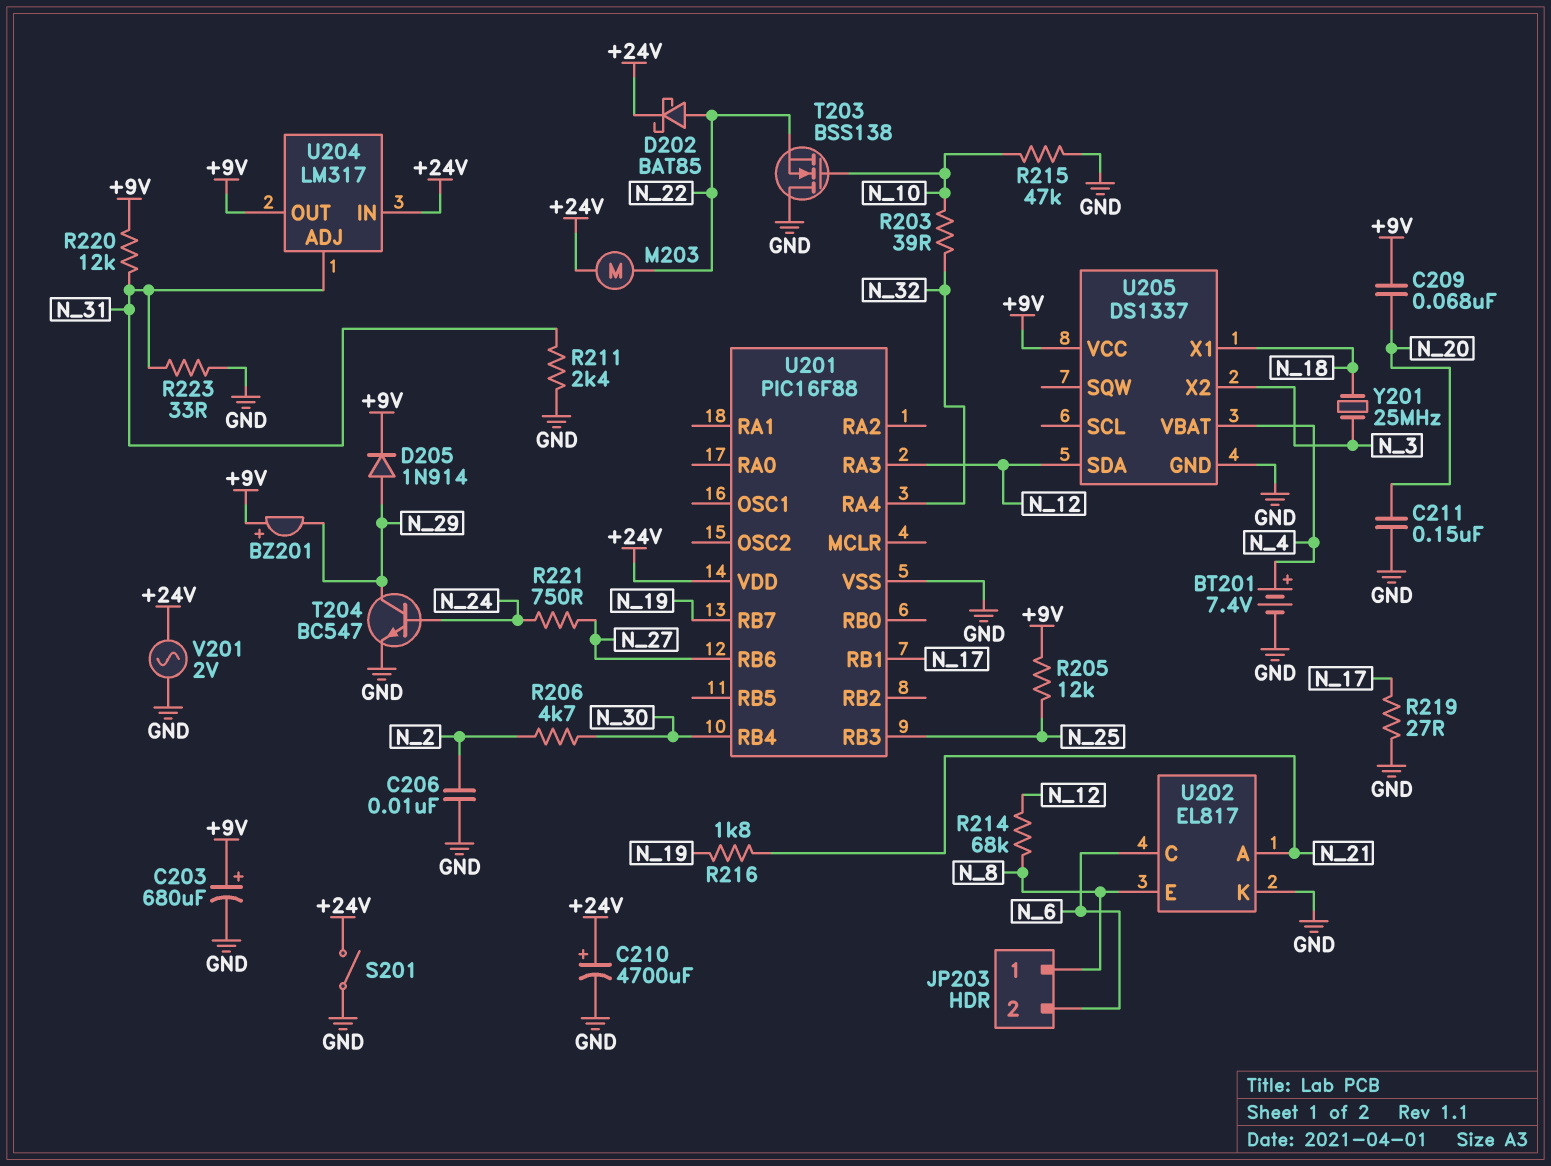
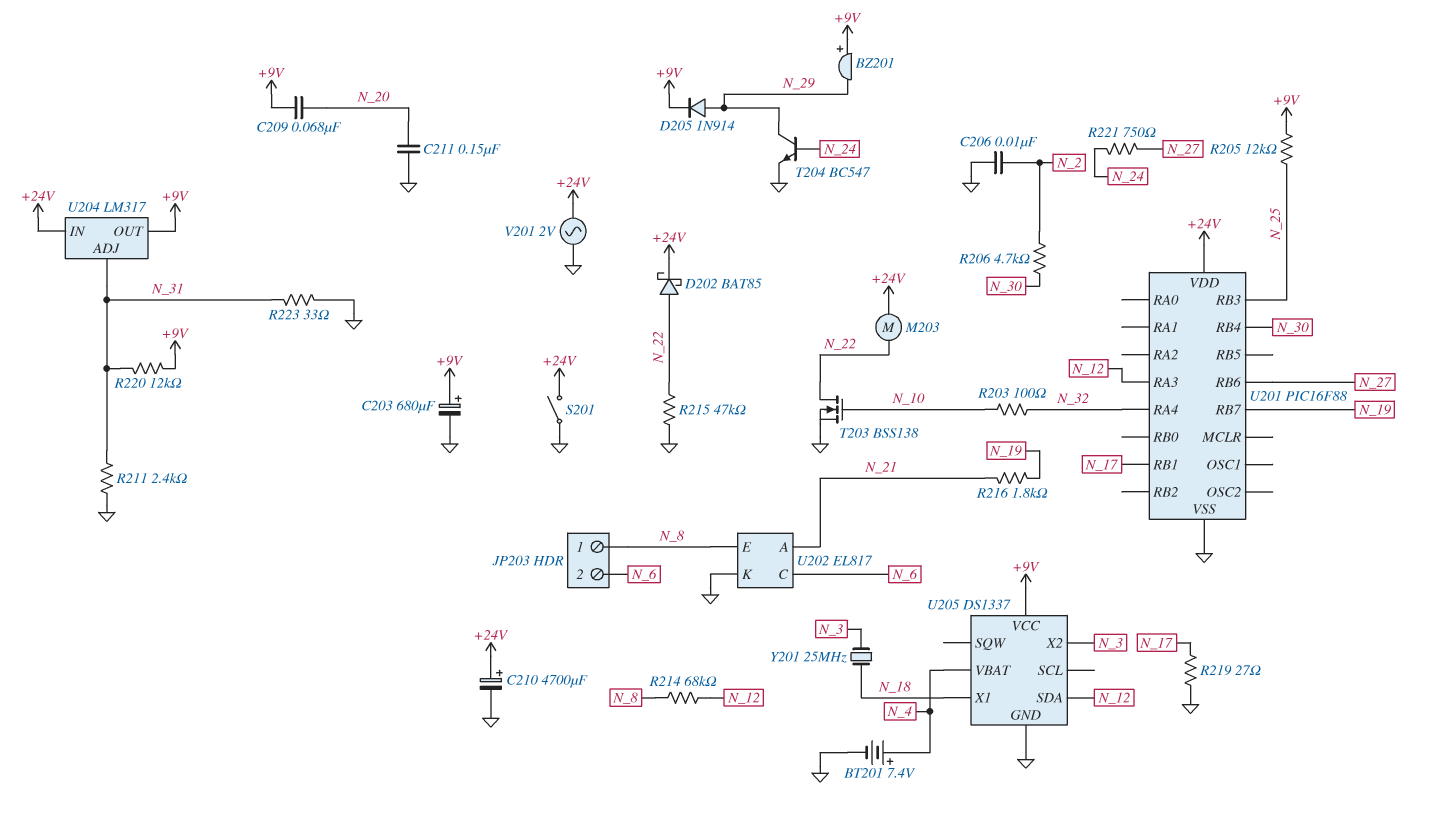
R203: 39 (N_10, N_32) -> 100 (N_10, N_32)
R215: 47k (GND, N_10) -> 47k (GND, N_22)
T203: NMOS BSS138 (G N_10, D GND, S N_22) -> NMOS BSS138 (G N_10, D N_22, S GND)

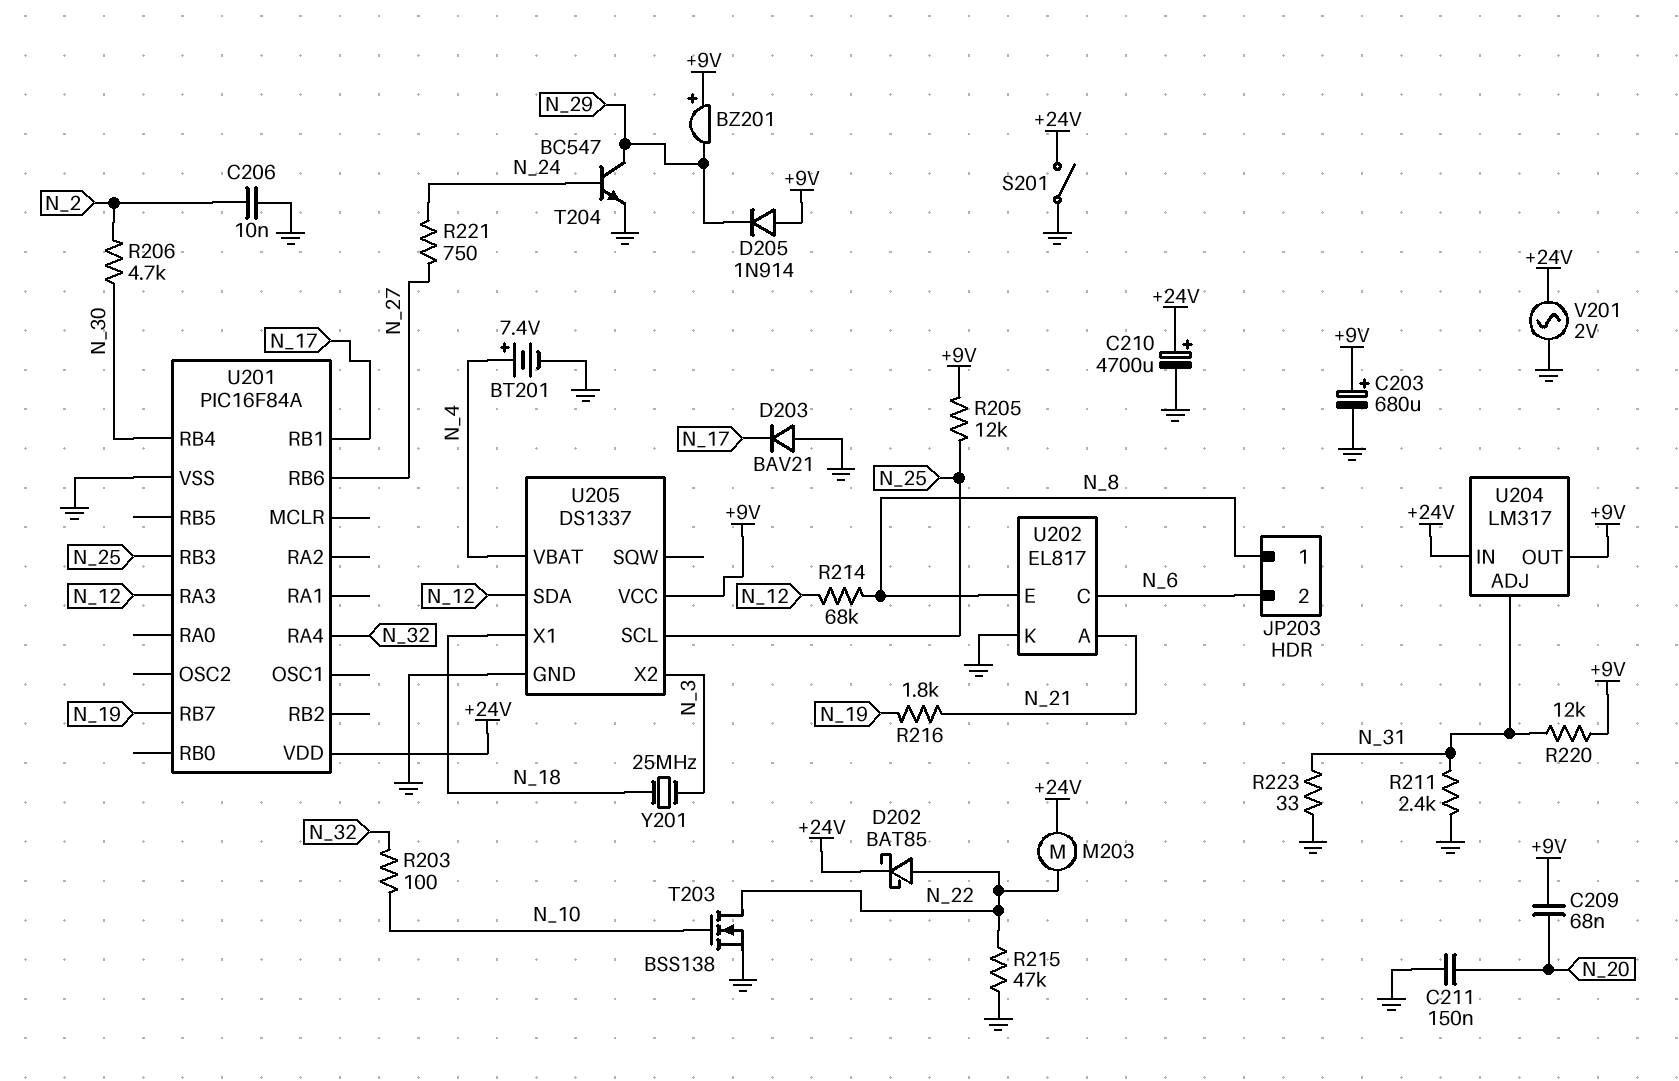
D203: none -> diode BAV21 (A GND, K N_17)
D205: diode 1N914 (A N_29, K +9V) -> diode 1N914 (A +9V, K N_29)
R219: 27 (GND, N_17) -> none
U201: PIC16F88 -> PIC16F84A
U205 pin SCL: none -> N_25

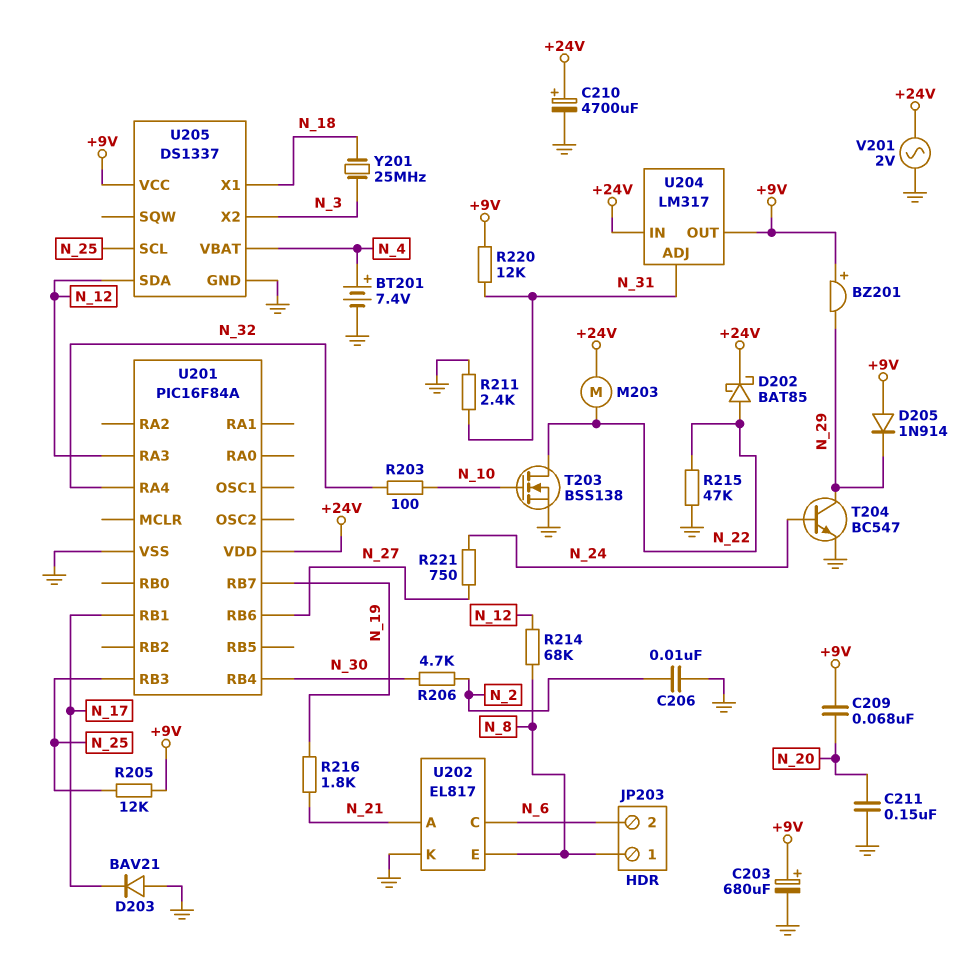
R223: 33 (GND, N_31) -> none
S201: switch (+24V, GND) -> none

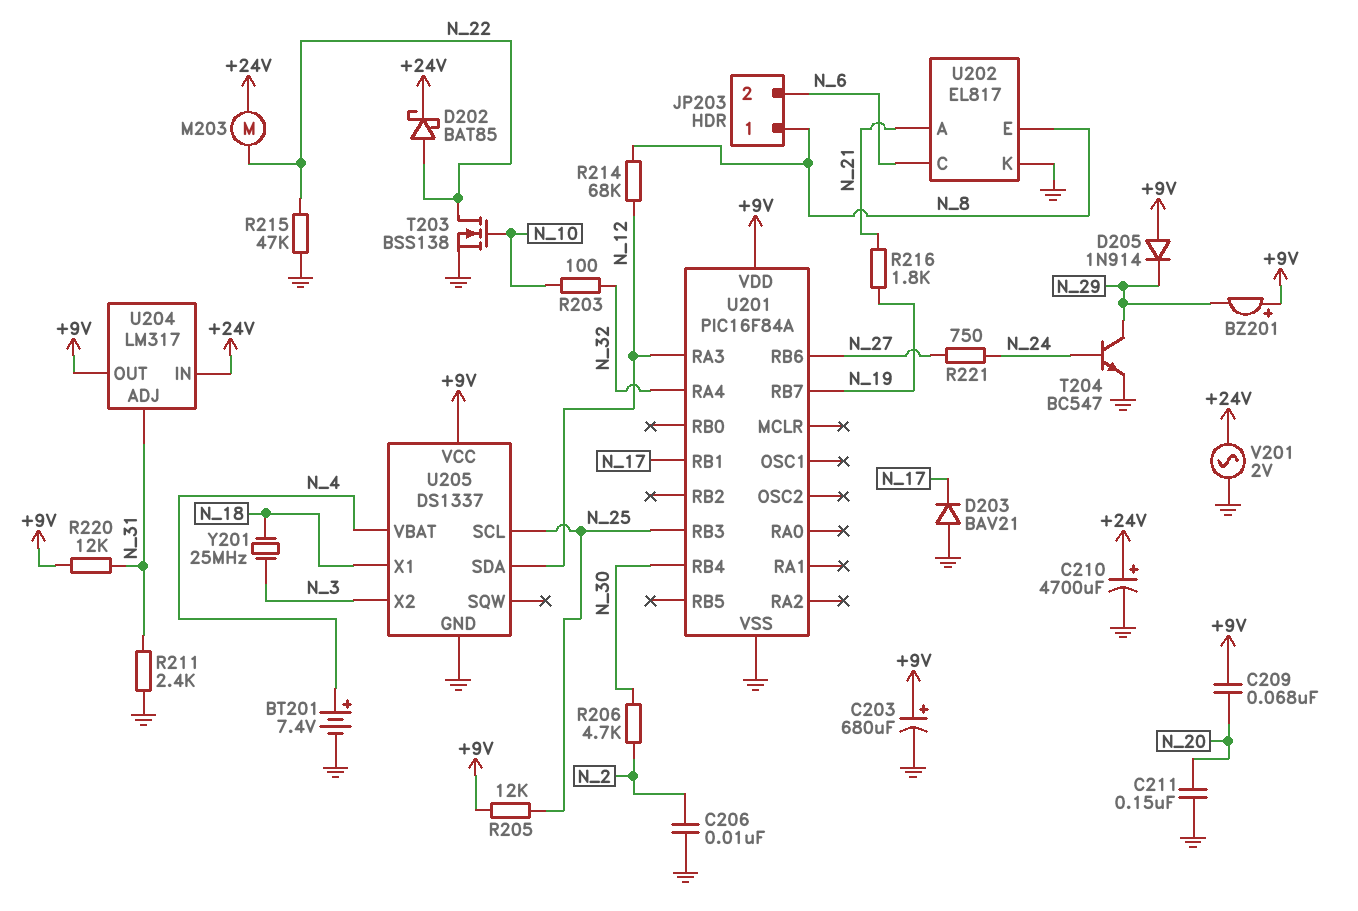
U201 pin VDD: +24V -> +9V

